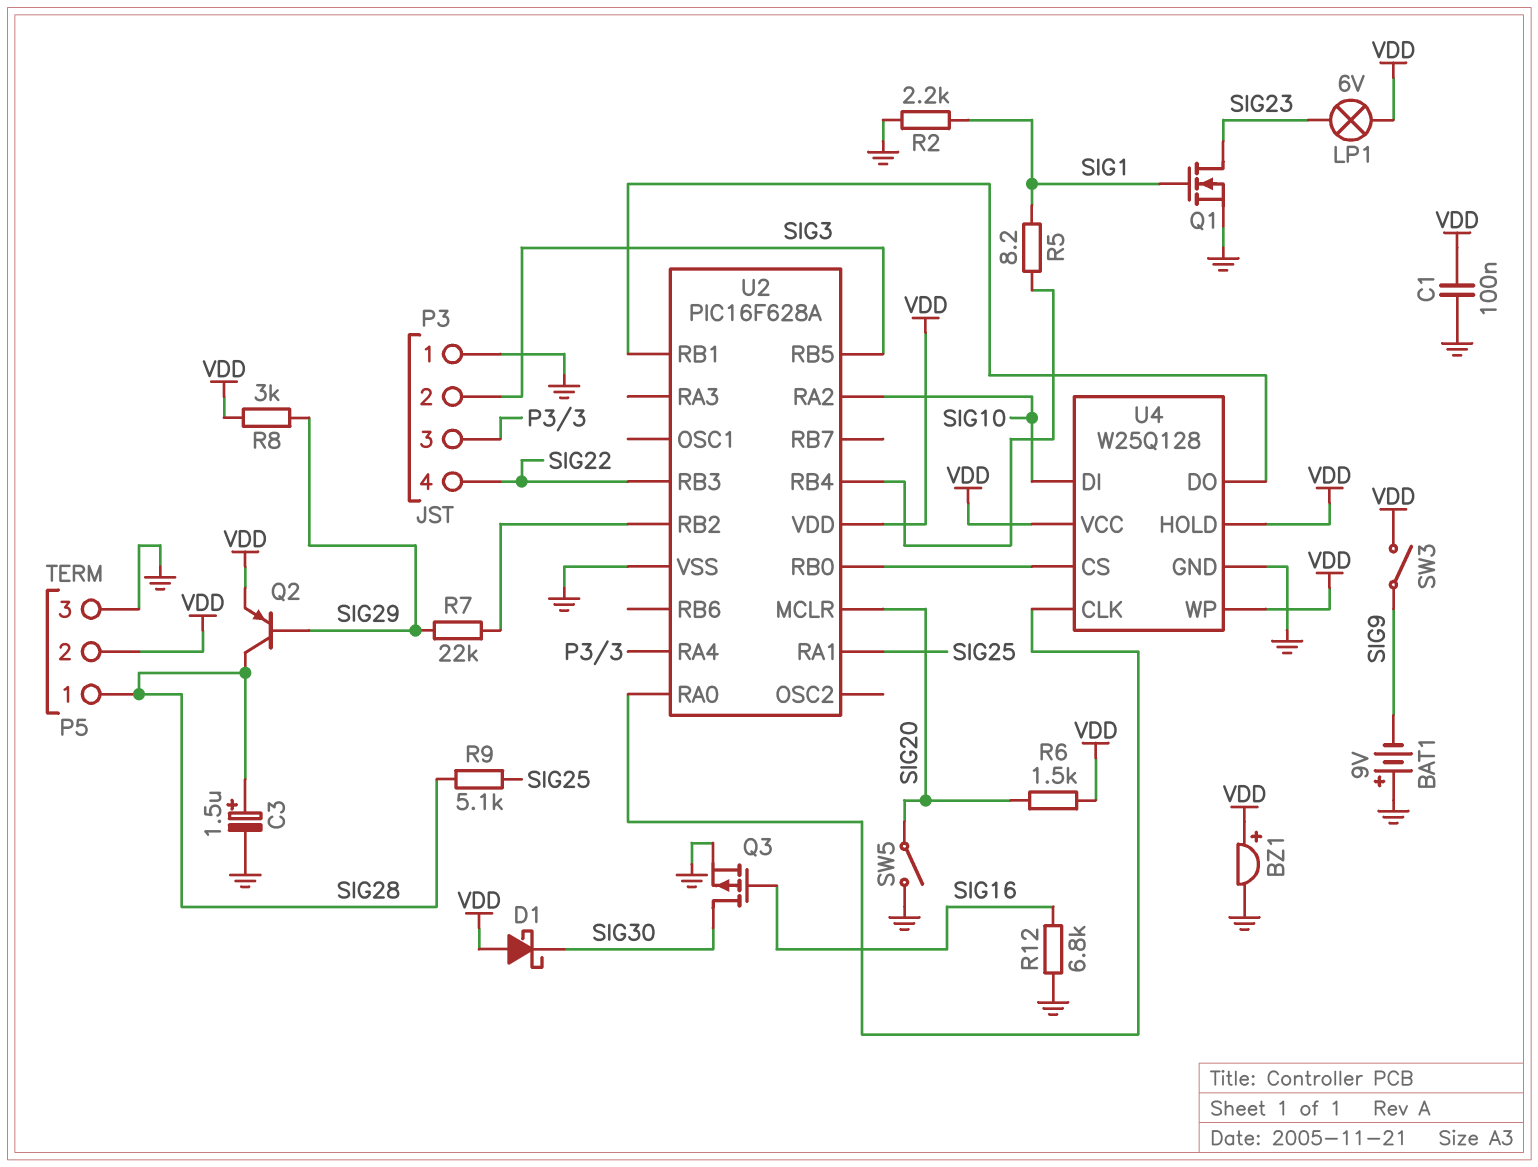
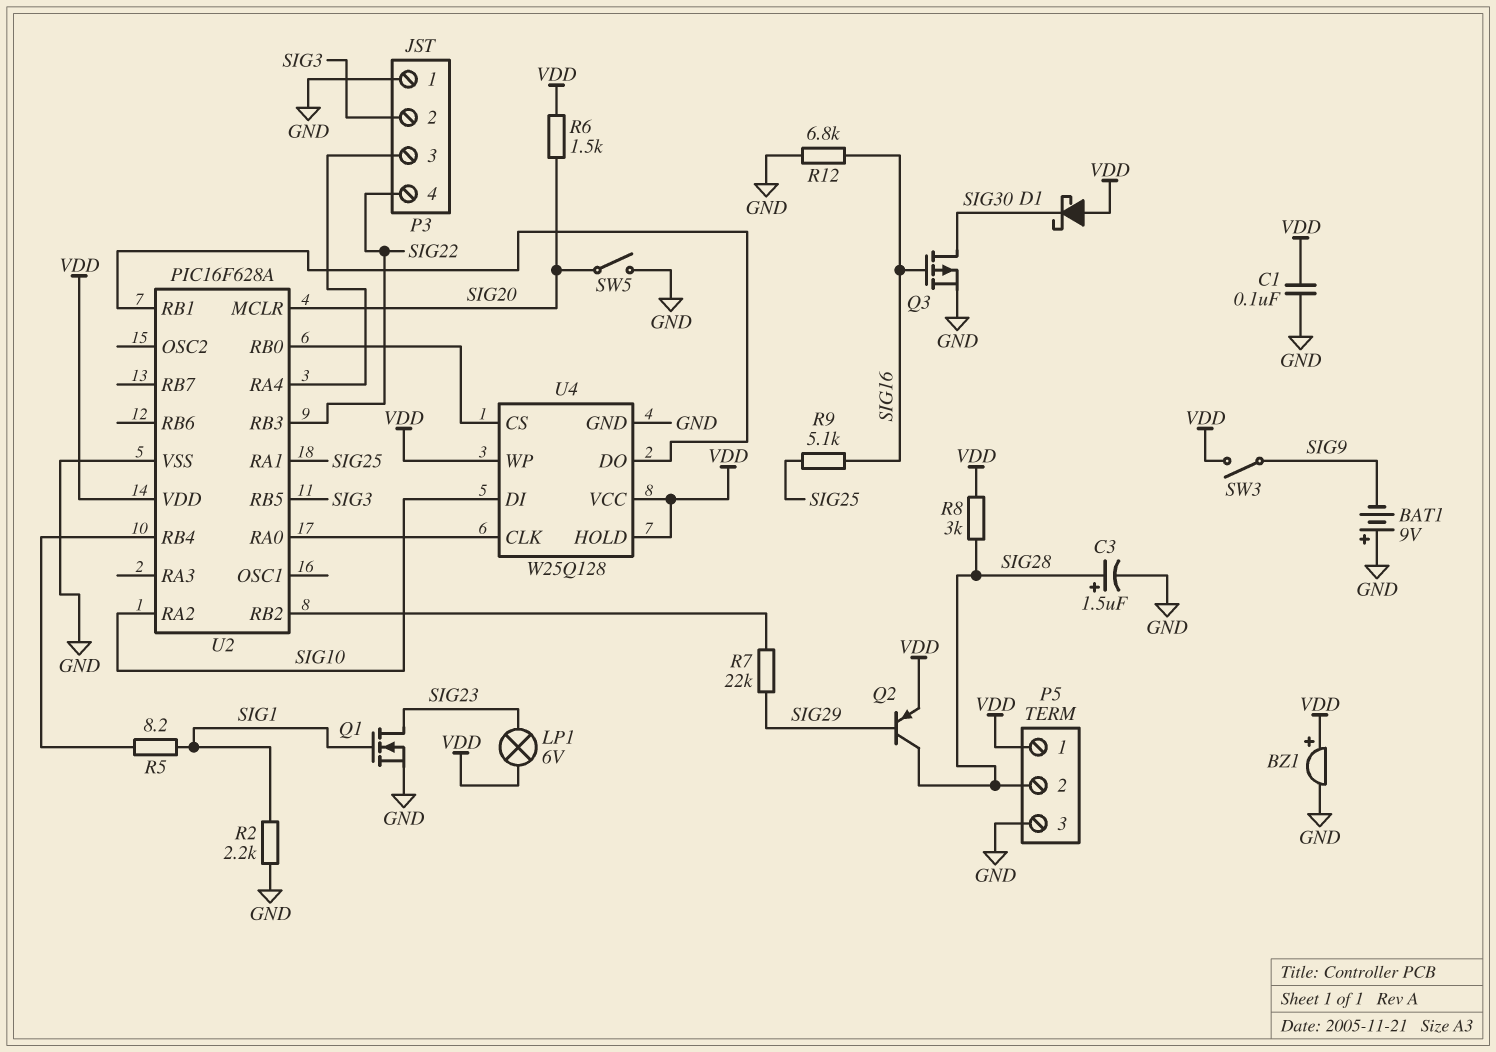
P5 pin 1: SIG28 -> VDD
P5 pin 2: VDD -> SIG28
R8: 3k (SIG29, VDD) -> 3k (SIG28, VDD)
R9: 5.1k (SIG25, SIG28) -> 5.1k (SIG16, SIG25)

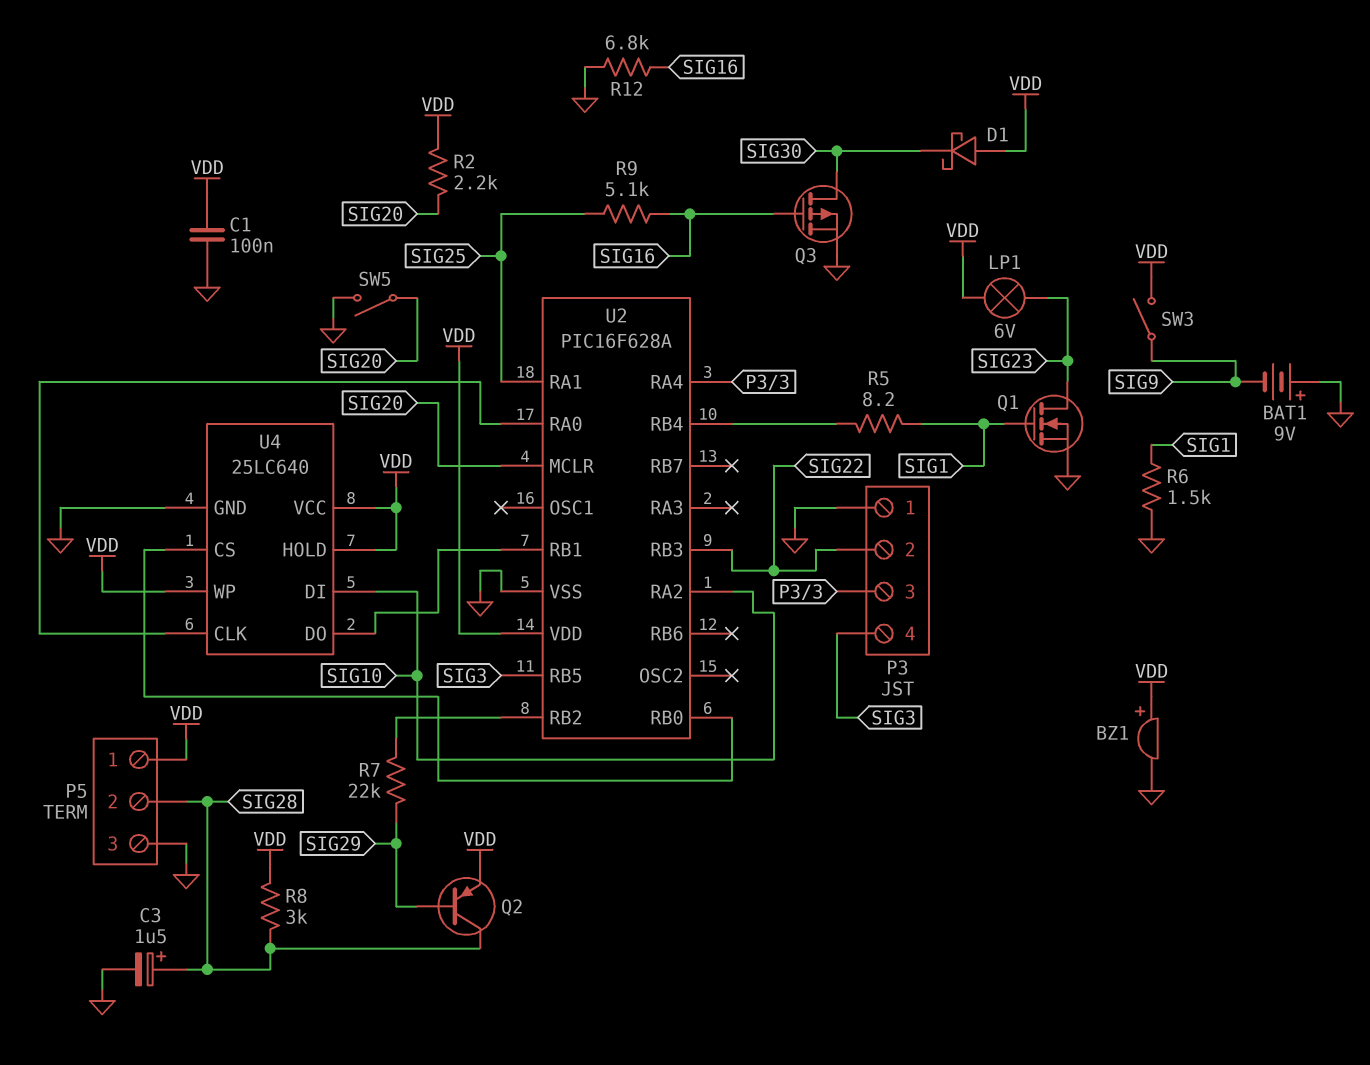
P3 pin 2: SIG3 -> SIG22
P3 pin 4: SIG22 -> SIG3
R2: 2.2k (GND, SIG1) -> 2.2k (SIG20, VDD)
R6: 1.5k (SIG20, VDD) -> 1.5k (GND, SIG1)
U4: W25Q128 -> 25LC640

